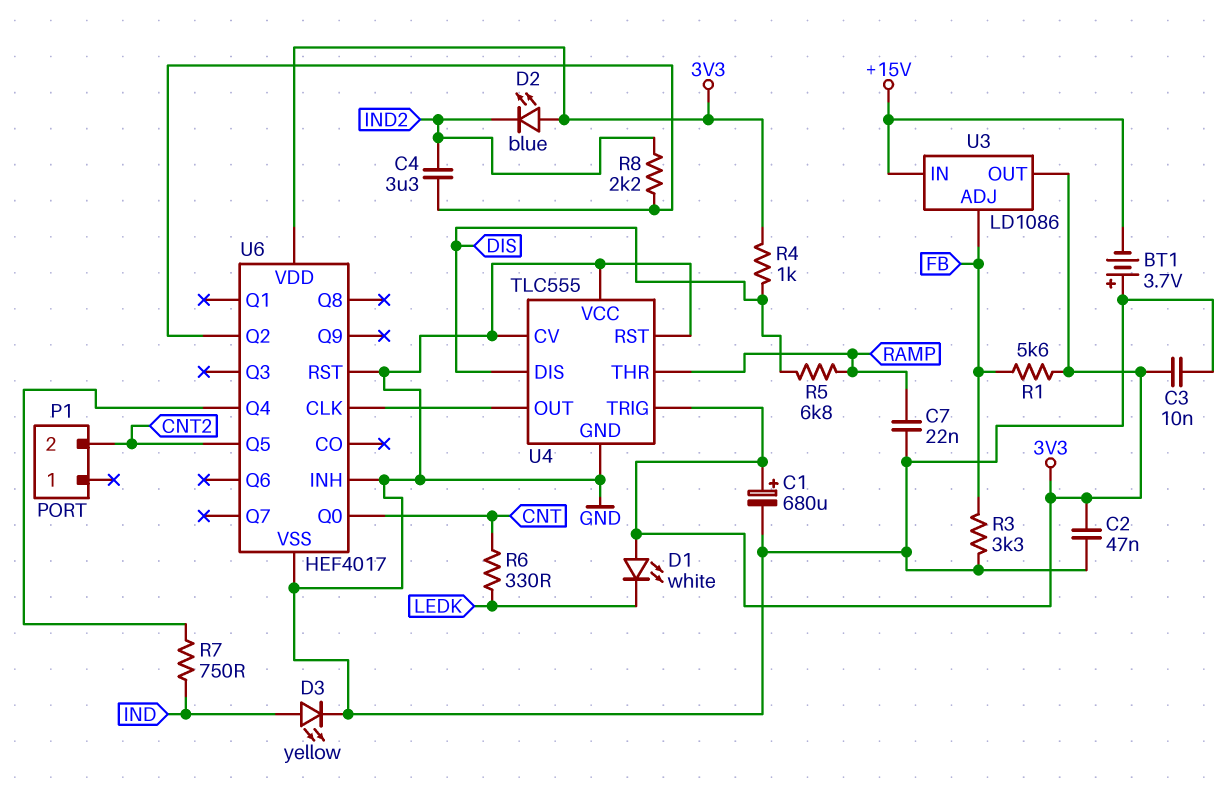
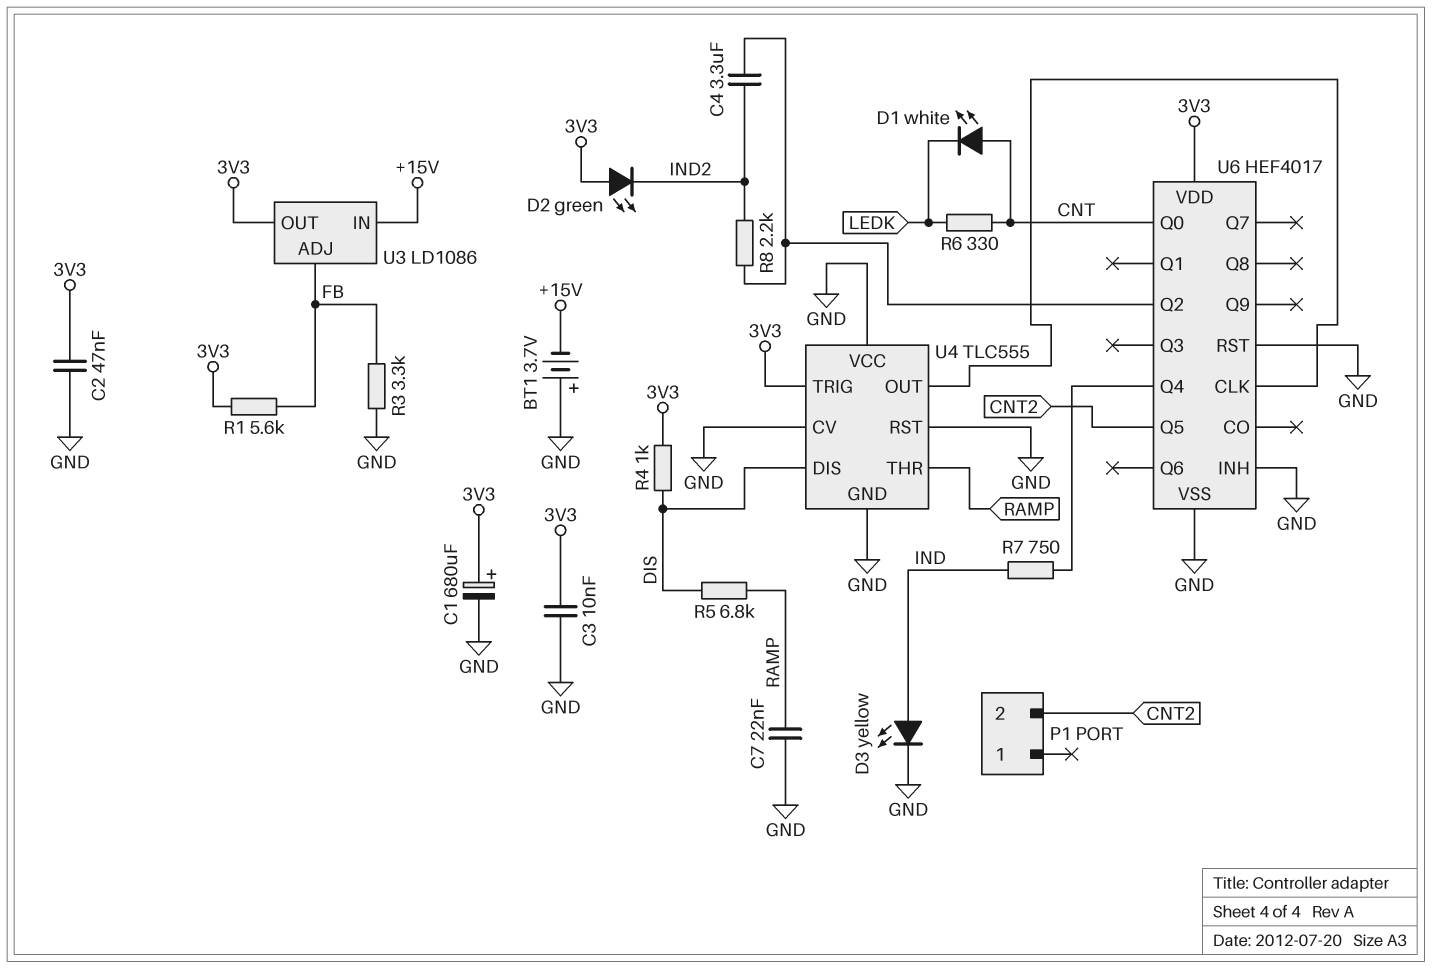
D1: LED white (A 3V3, K LEDK) -> LED white (A CNT, K LEDK)
D2: LED blue (A 3V3, K IND2) -> LED green (A 3V3, K IND2)

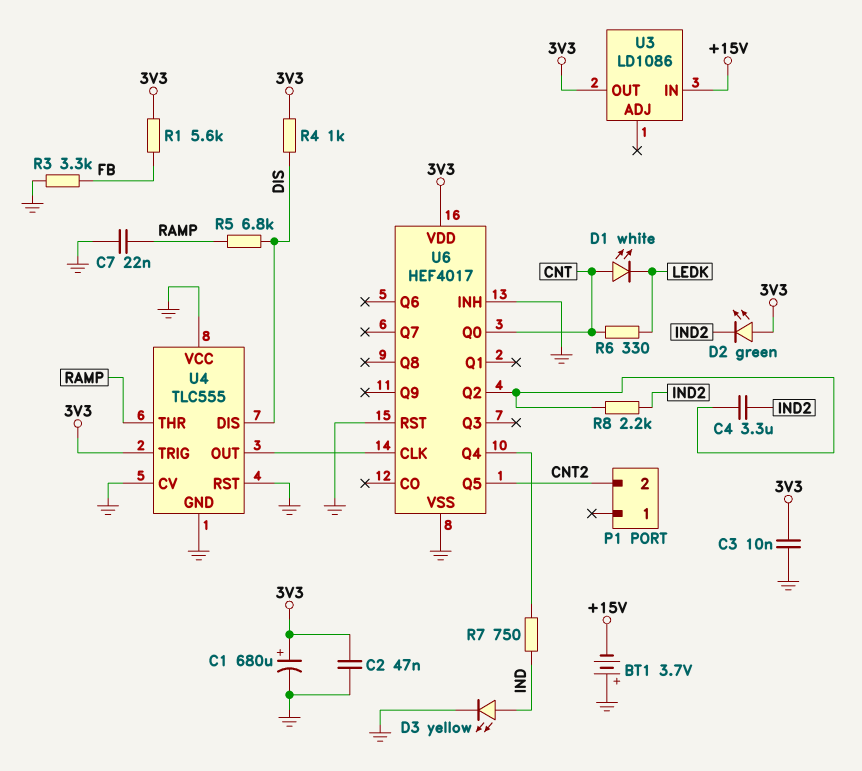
U3 pin ADJ: FB -> none

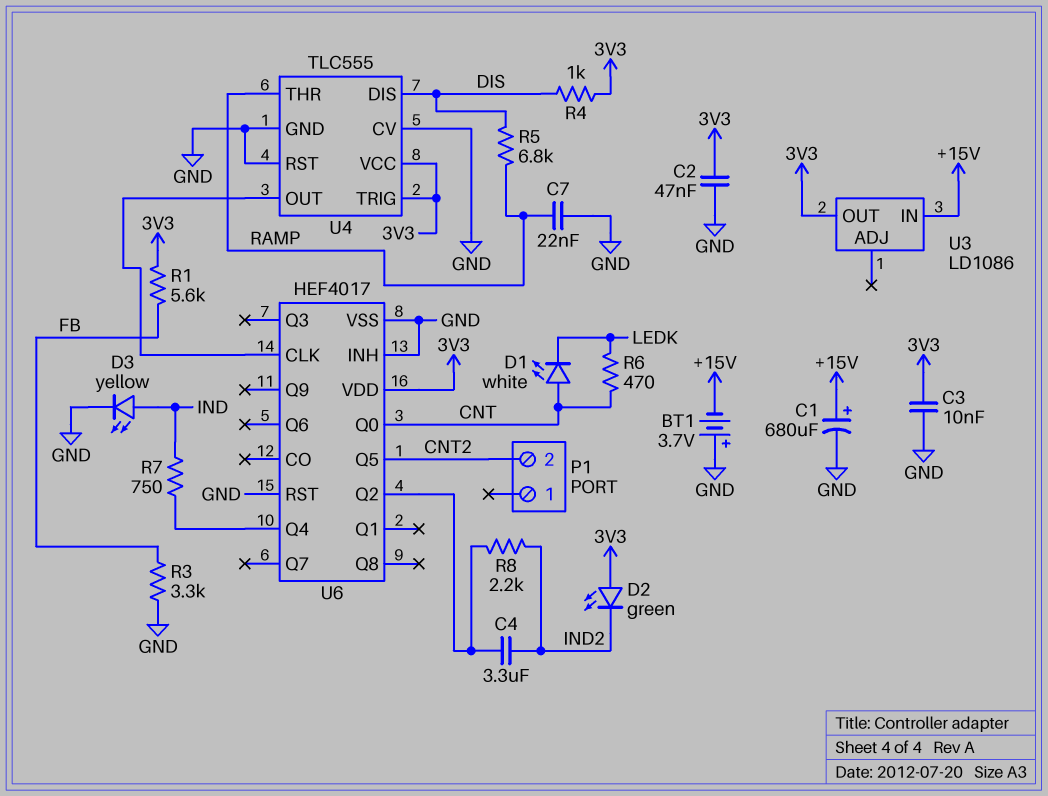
C1: 680uF (plus 3V3, minus GND) -> 680uF (plus +15V, minus GND)
R6: 330 (CNT, LEDK) -> 470 (CNT, LEDK)
U4 pin VCC: GND -> 3V3

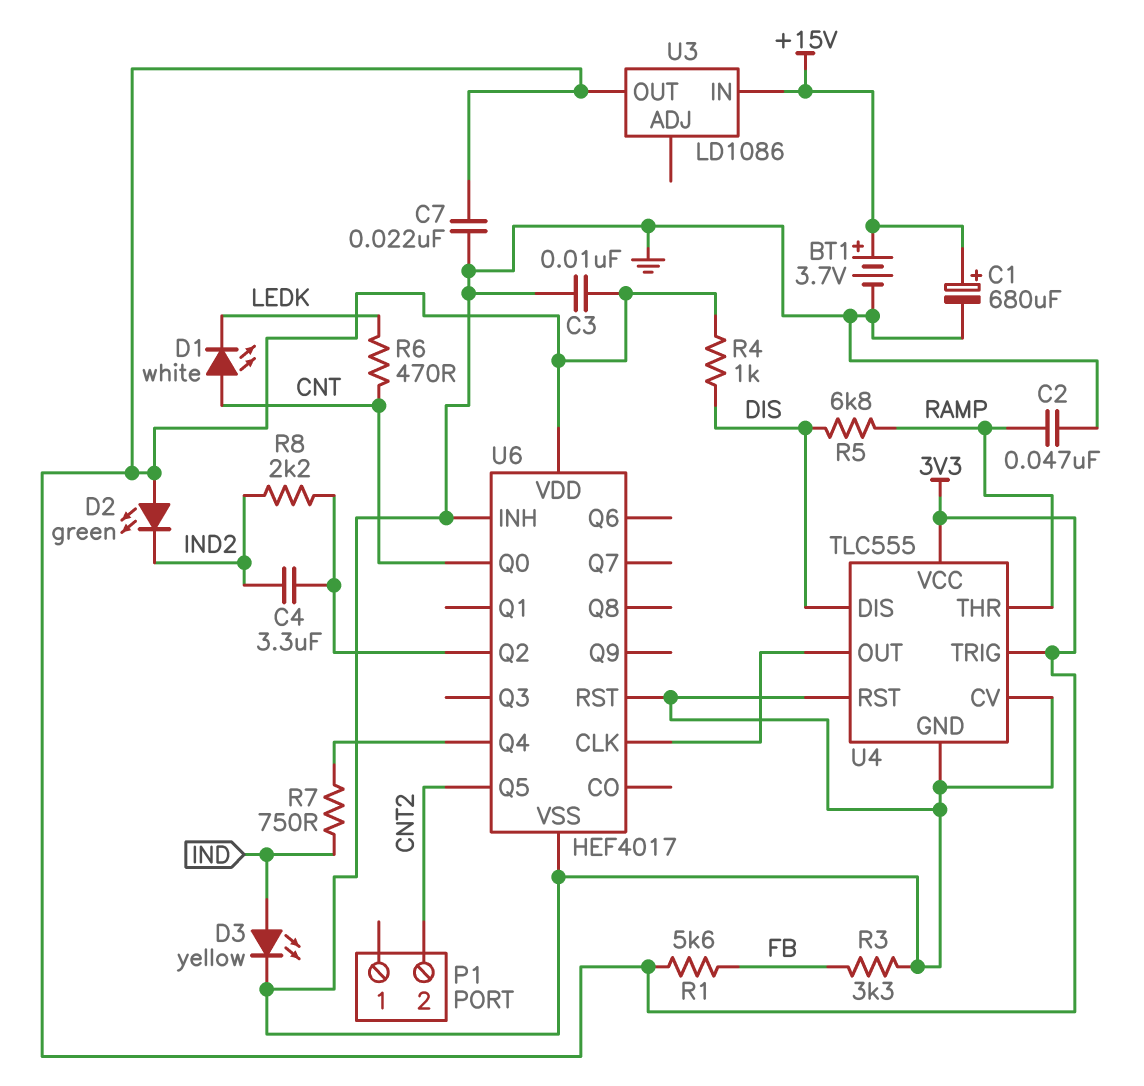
BT1: 3.7V (plus GND, minus +15V) -> 3.7V (plus +15V, minus GND)
C2: 47nF (3V3, GND) -> 47nF (GND, RAMP)
C7: 22nF (GND, RAMP) -> 22nF (3V3, GND)

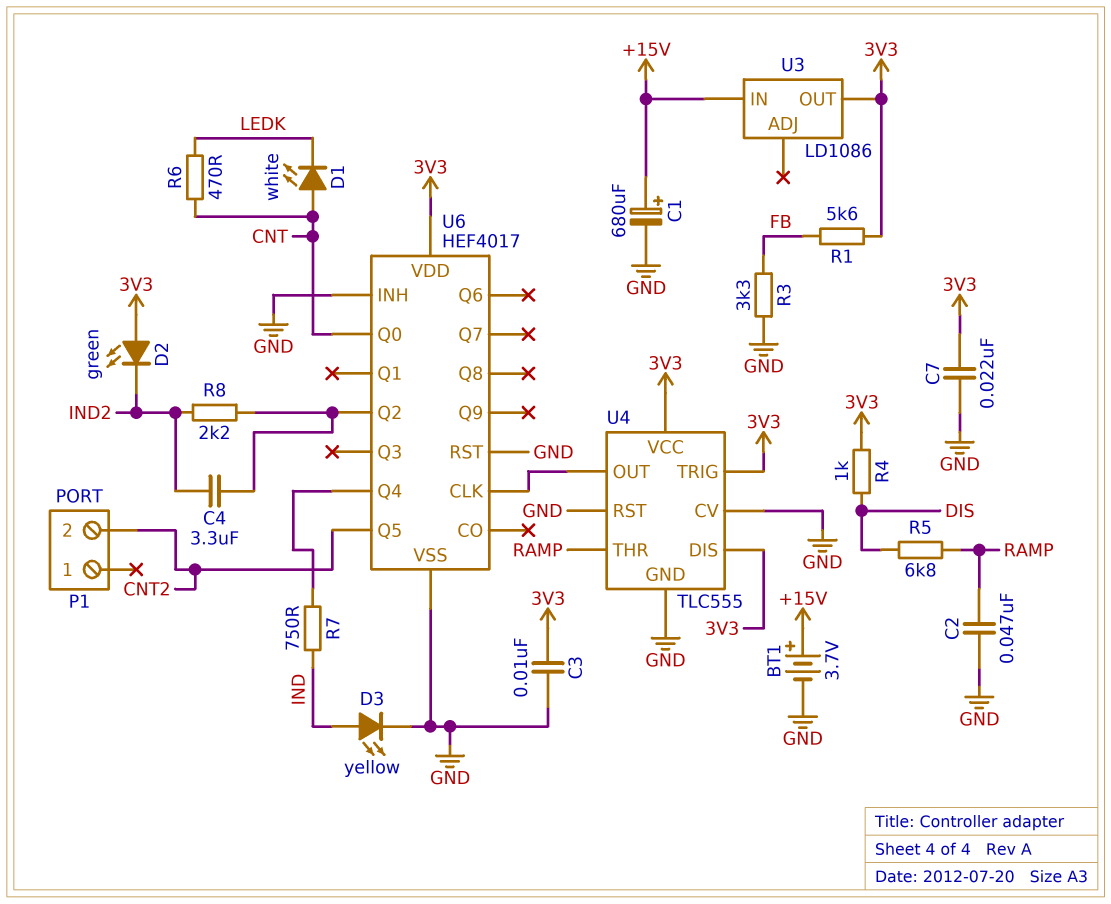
U4 pin DIS: DIS -> 3V3

